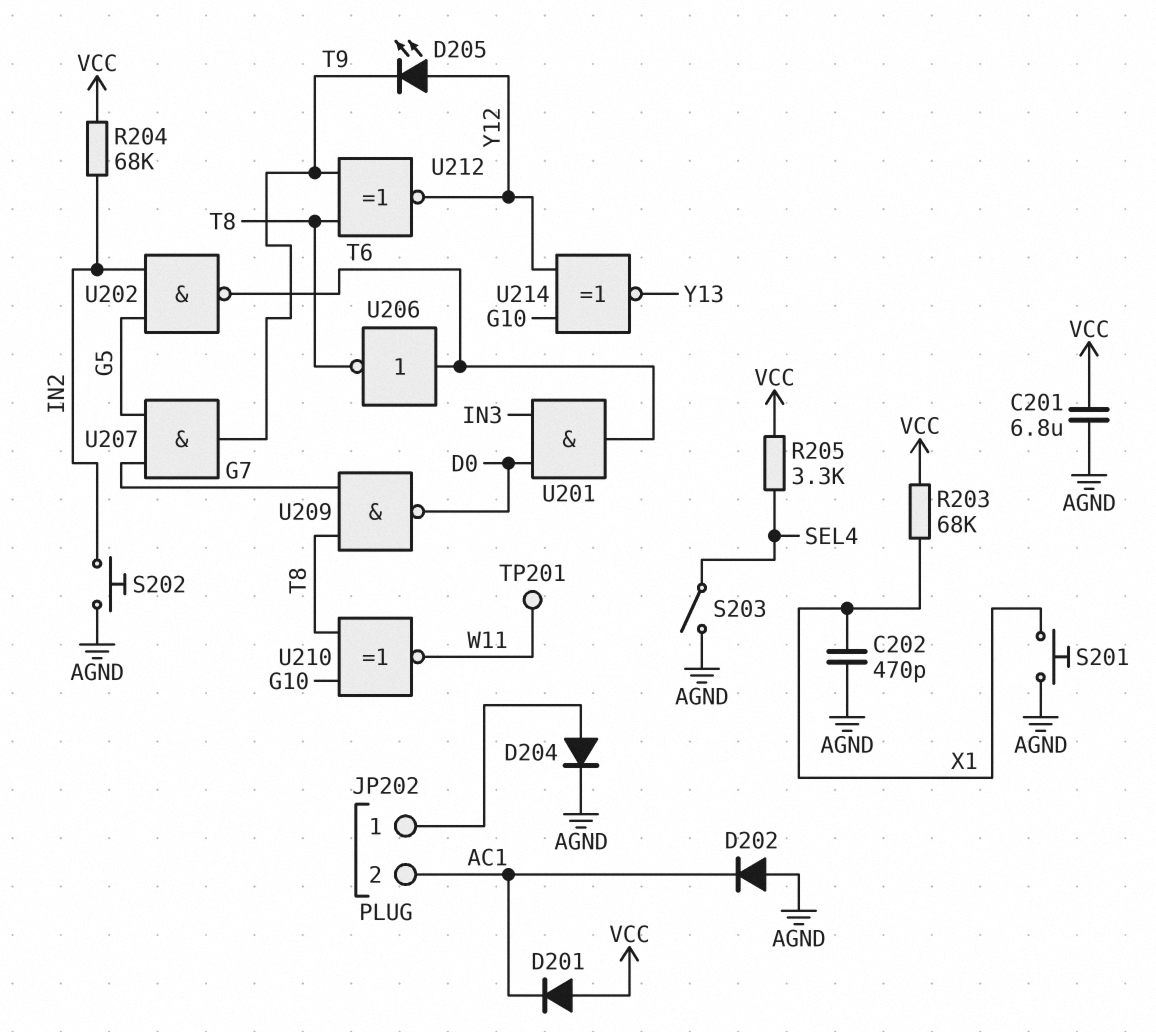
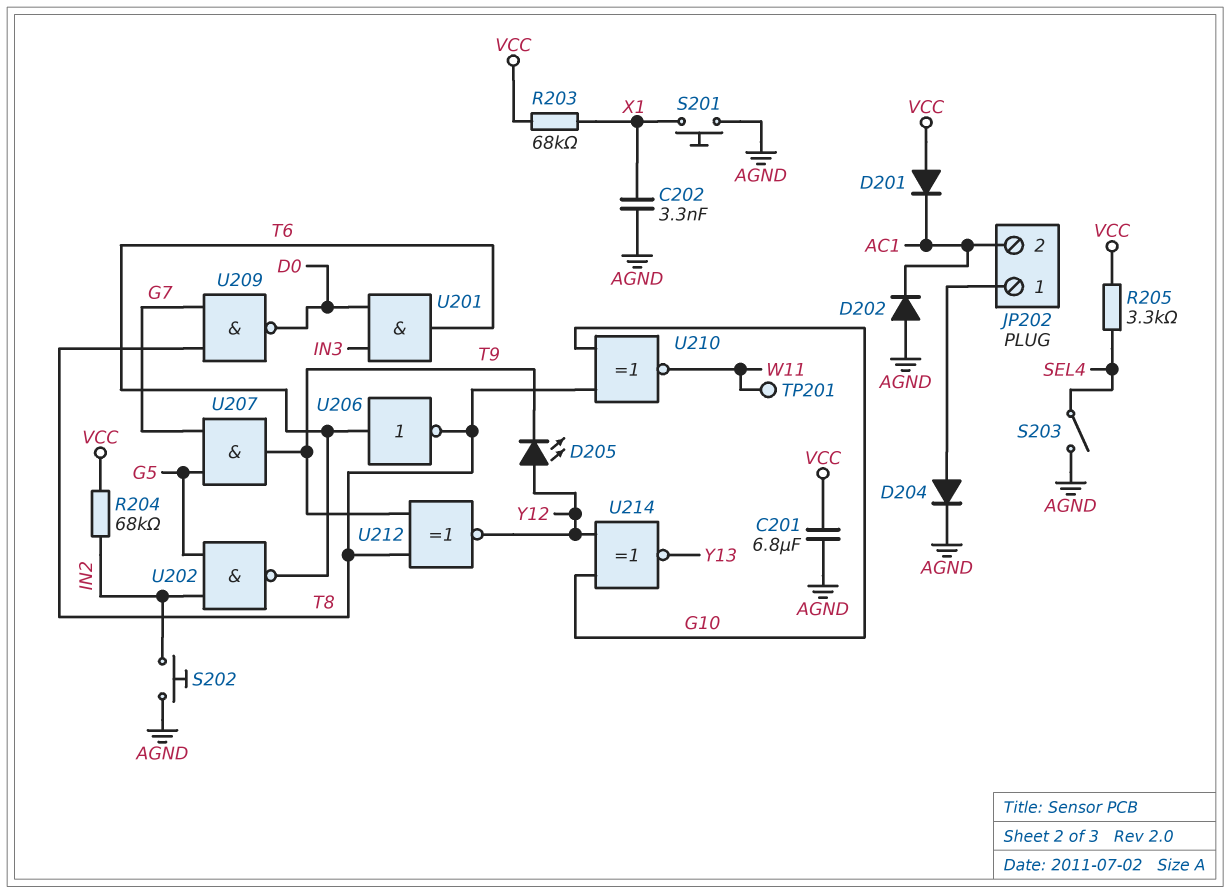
C202: 470pF (AGND, X1) -> 3.3nF (AGND, X1)

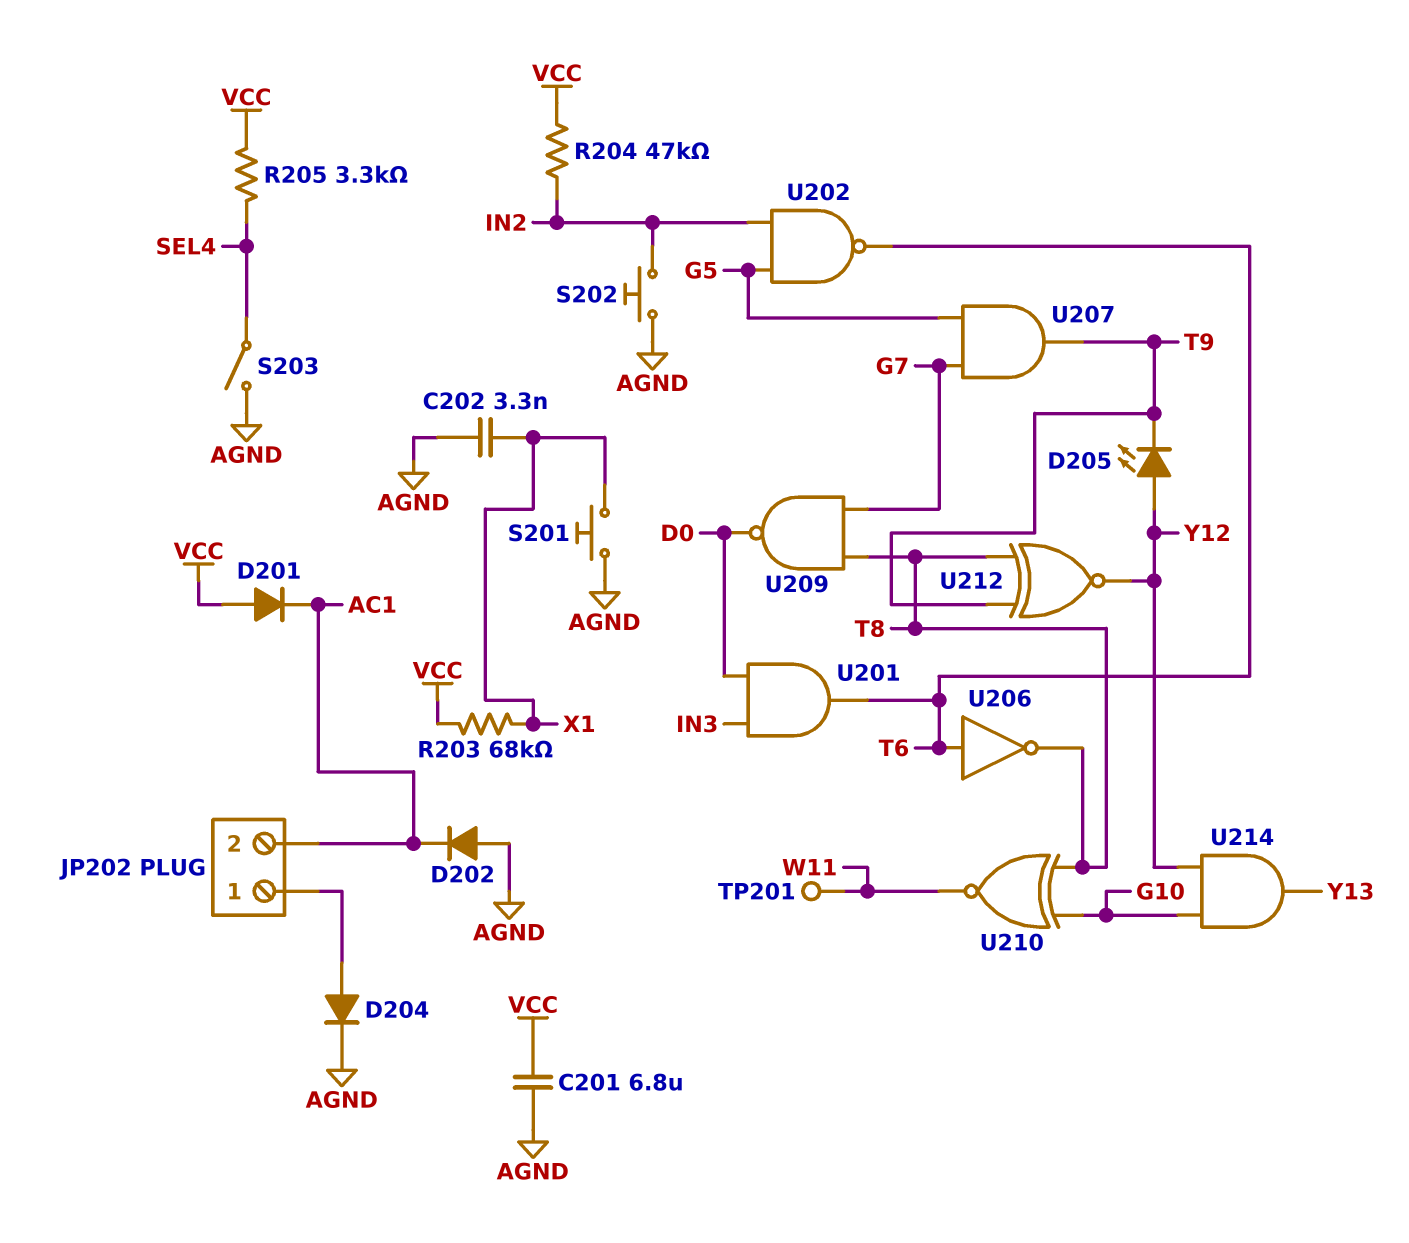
R204: 68k (IN2, VCC) -> 47k (IN2, VCC)
U214: XNOR (in G10, in Y12, out Y13) -> AND (in G10, in Y12, out Y13)

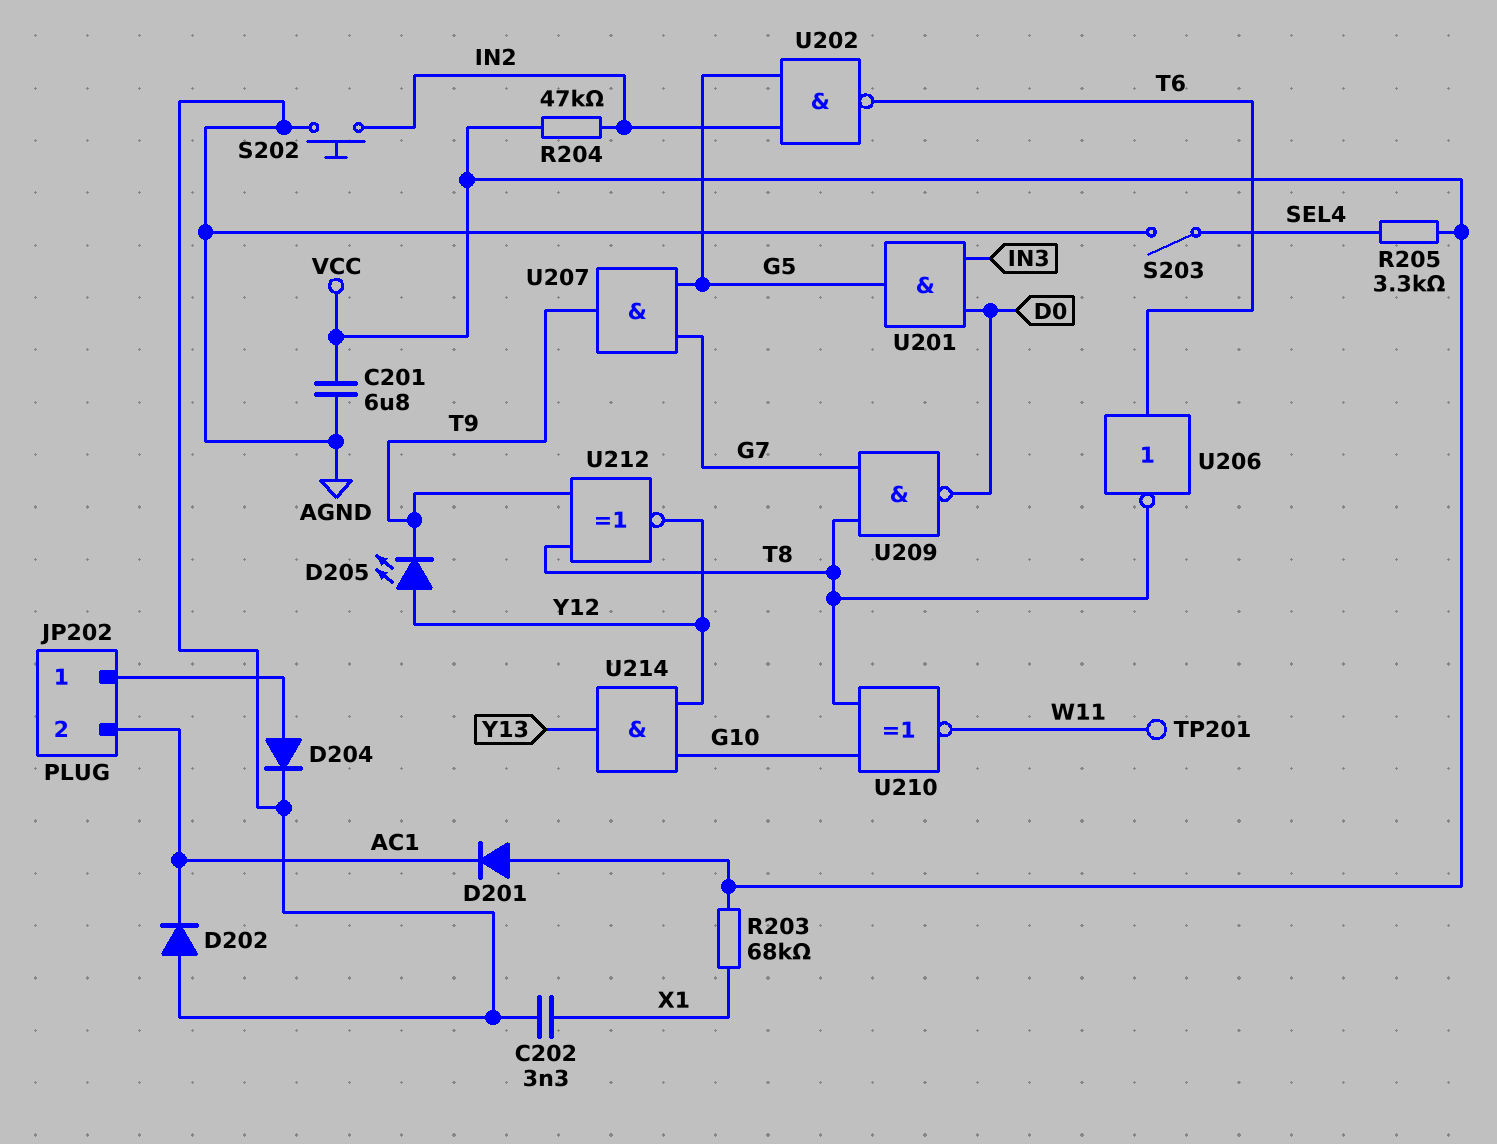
S201: button (AGND, X1) -> none
U201: AND (in D0, in IN3, out T6) -> AND (in D0, in IN3, out G5)

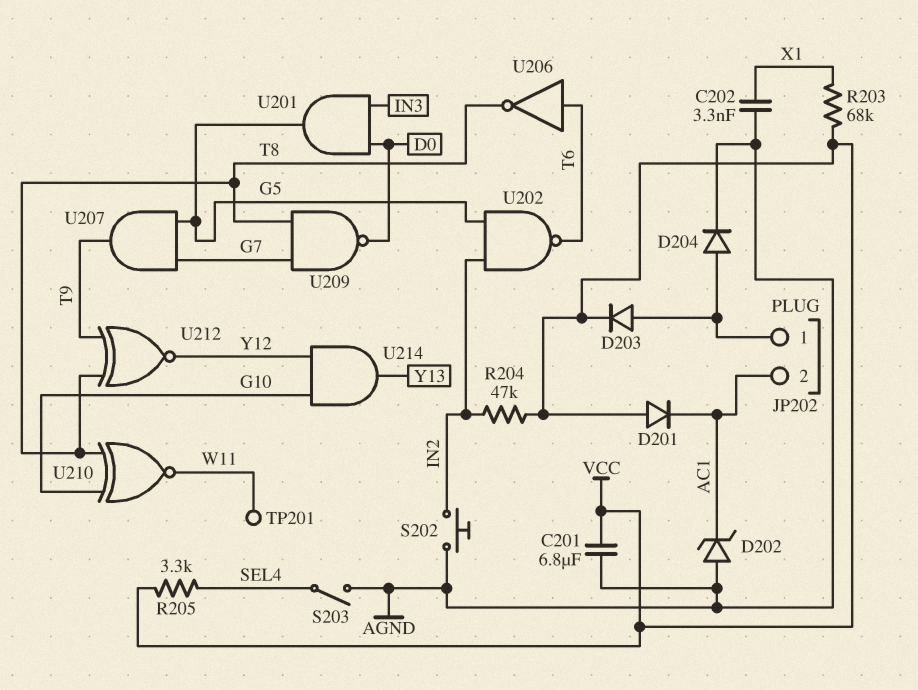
D202: diode (A AGND, K AC1) -> zener (A AGND, K AC1)
D203: none -> diode (A JP202/1, K VCC)
D205: LED (A Y12, K T9) -> none

